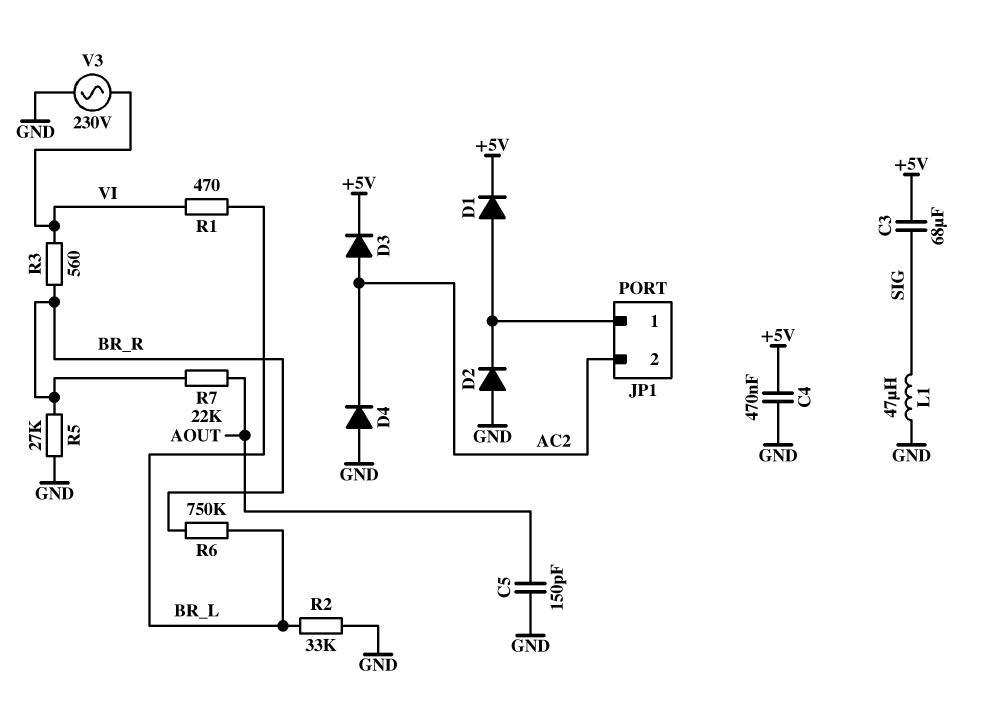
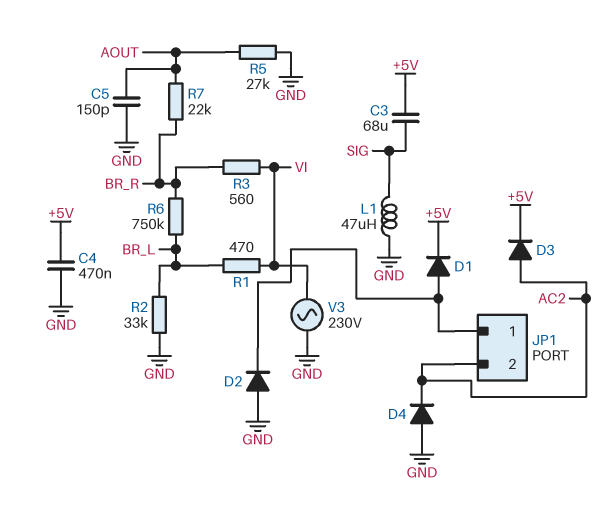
R5: 27k (BR_R, GND) -> 27k (AOUT, GND)

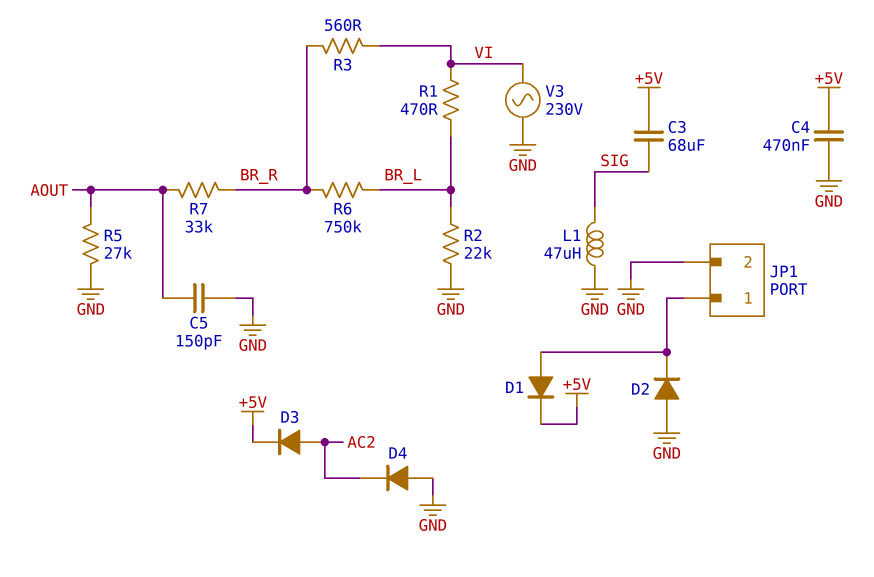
JP1 pin 2: AC2 -> GND
R2: 33k (BR_L, GND) -> 22k (BR_L, GND)
R7: 22k (AOUT, BR_R) -> 33k (AOUT, BR_R)

